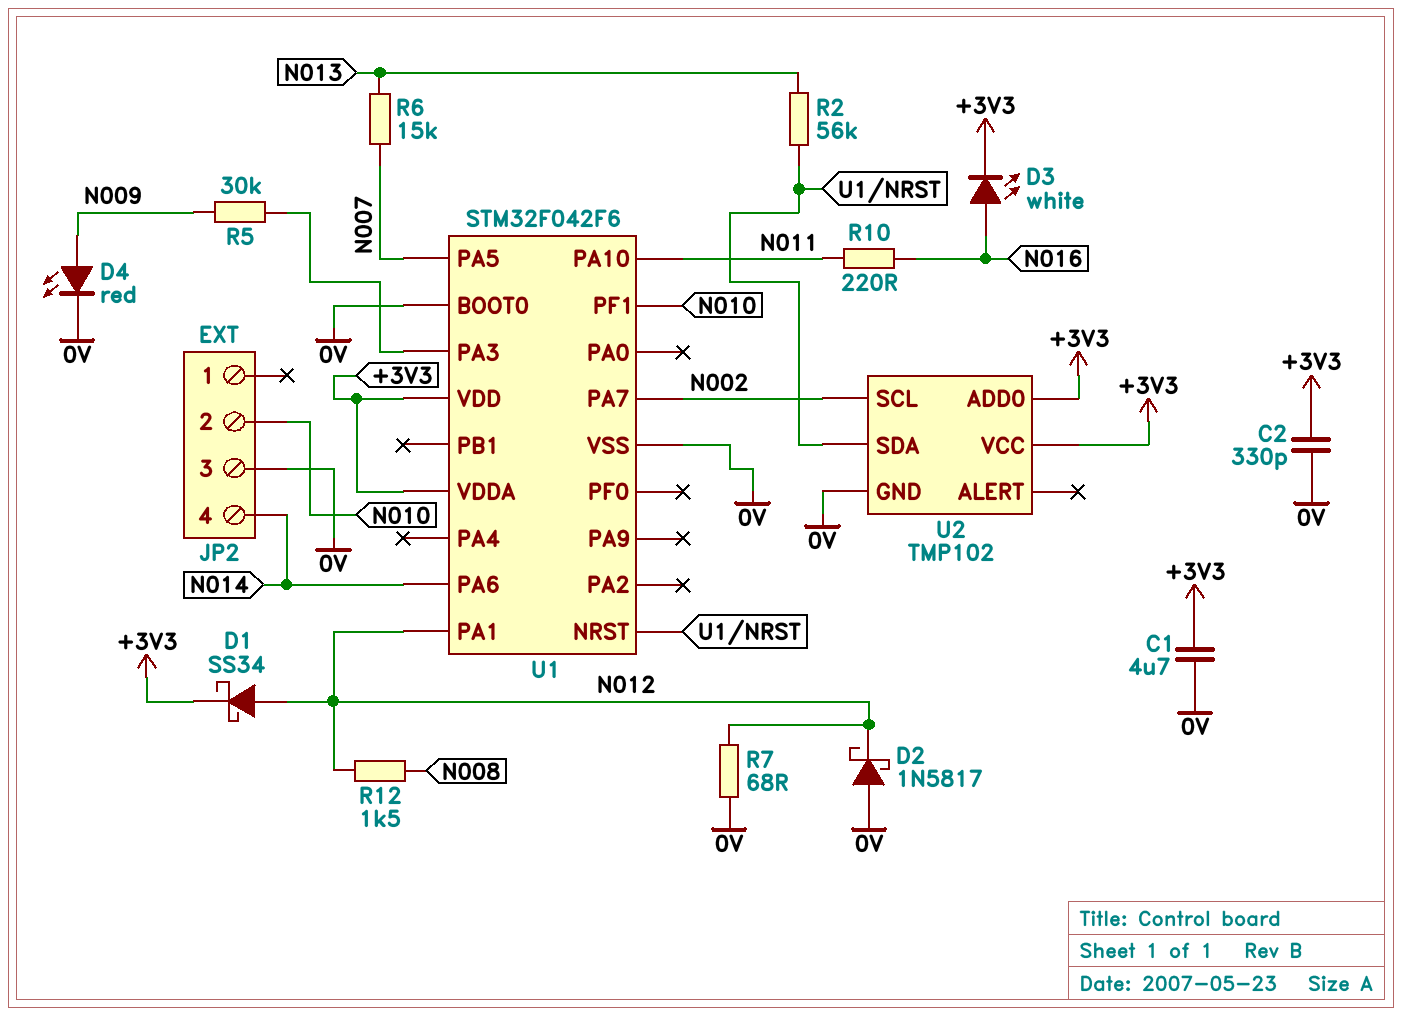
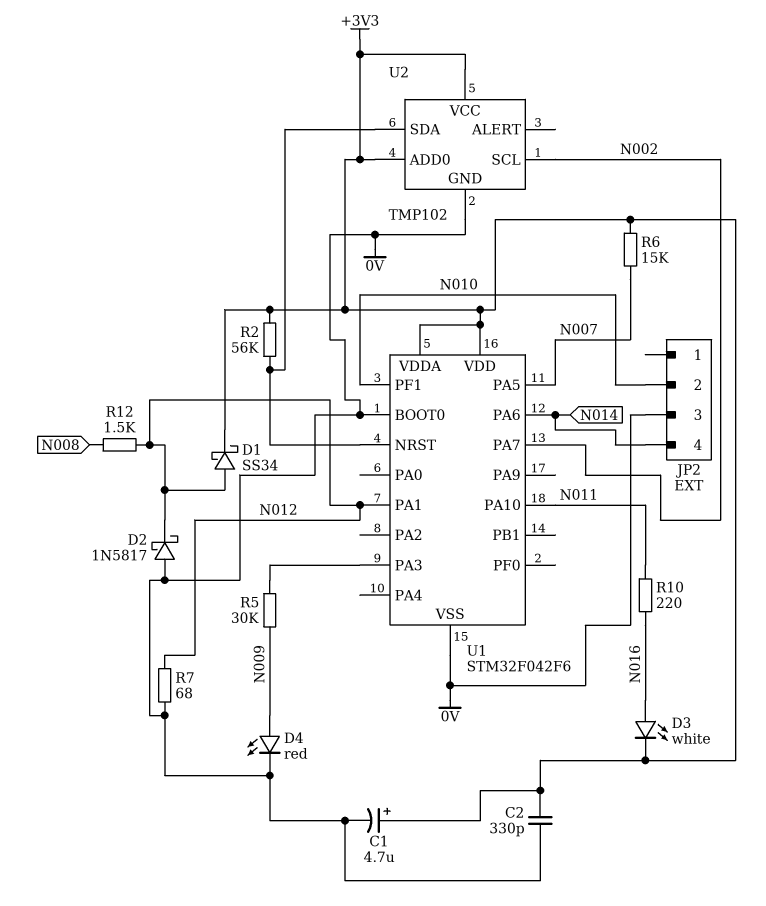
C1: 4.7uF (+3V3, 0V) -> 4.7uF (plus +3V3, minus 0V)
R2: 56k (N013, U1/NRST) -> 56k (+3V3, U1/NRST)
R6: 15k (N007, N013) -> 15k (+3V3, N007)

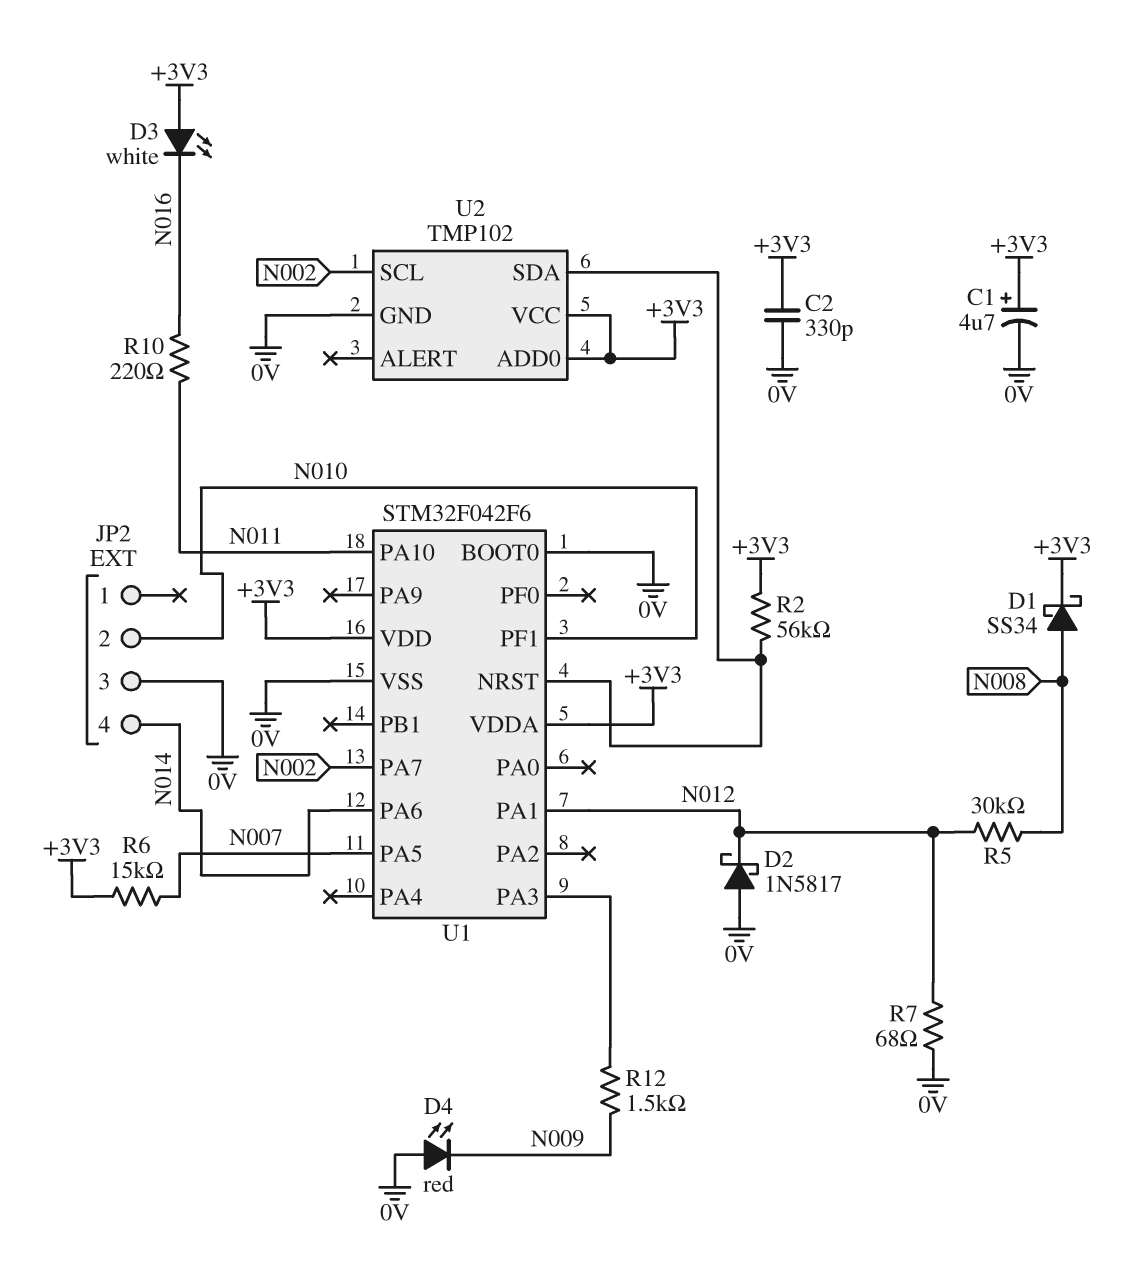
D1: schottky SS34 (A N012, K +3V3) -> schottky SS34 (A N008, K +3V3)
D3: LED white (A N016, K +3V3) -> LED white (A +3V3, K N016)
D4: LED red (A N009, K 0V) -> LED red (A 0V, K N009)
R5: 30k (N009, U1/PA3) -> 30k (N008, N012)
R12: 1.5k (N008, N012) -> 1.5k (N009, U1/PA3)

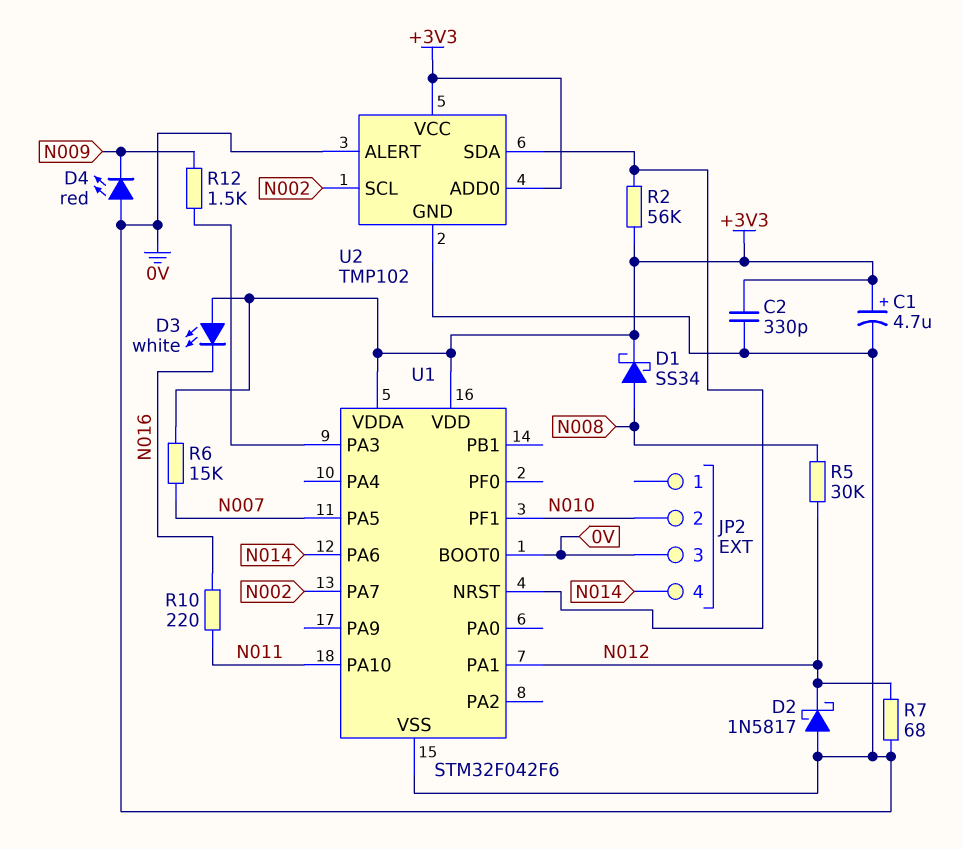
U2 pin ALERT: none -> 0V

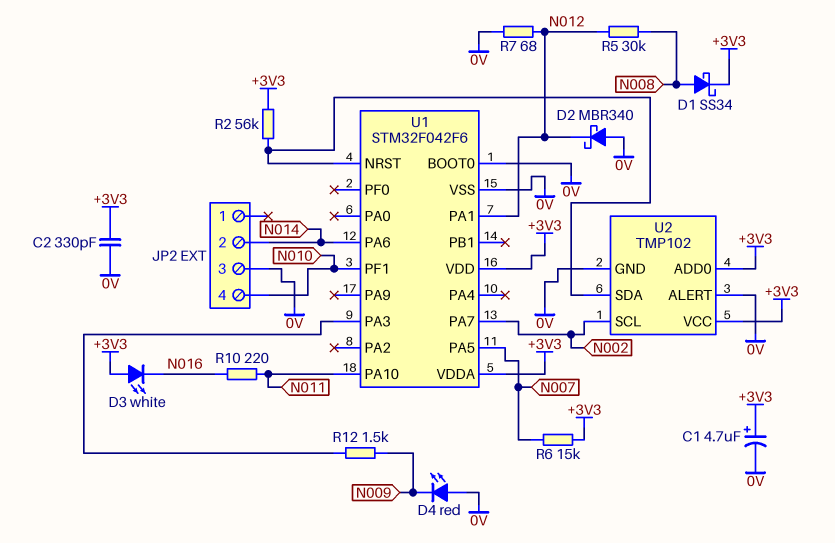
D2: schottky 1N5817 (A 0V, K N012) -> schottky MBR340 (A 0V, K N012)
JP2 pin 2: N010 -> N014
JP2 pin 4: N014 -> N010

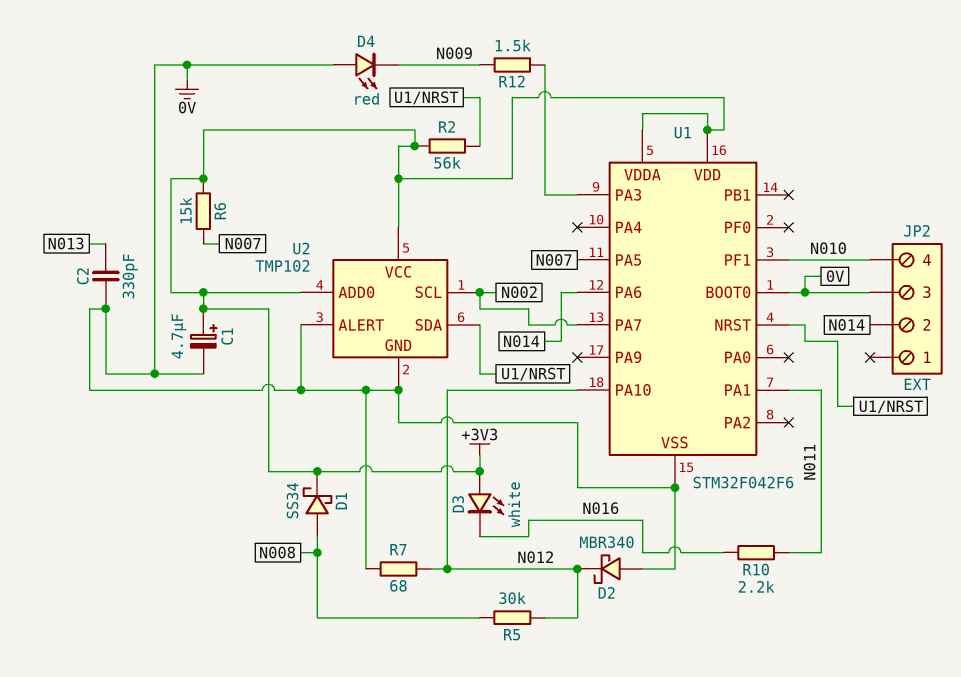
C2: 330pF (+3V3, 0V) -> 330pF (0V, N013)
R10: 220 (N011, N016) -> 2.2k (N011, N016)
U1 pin PA1: N012 -> N011
U1 pin PA10: N011 -> N012

